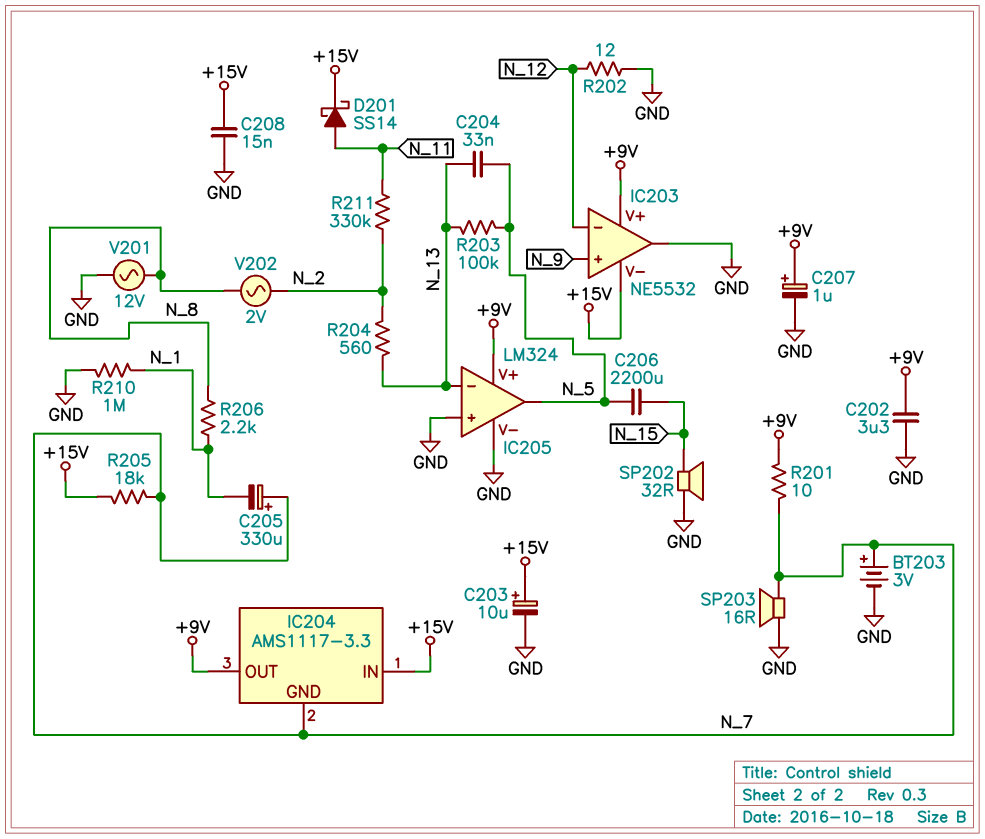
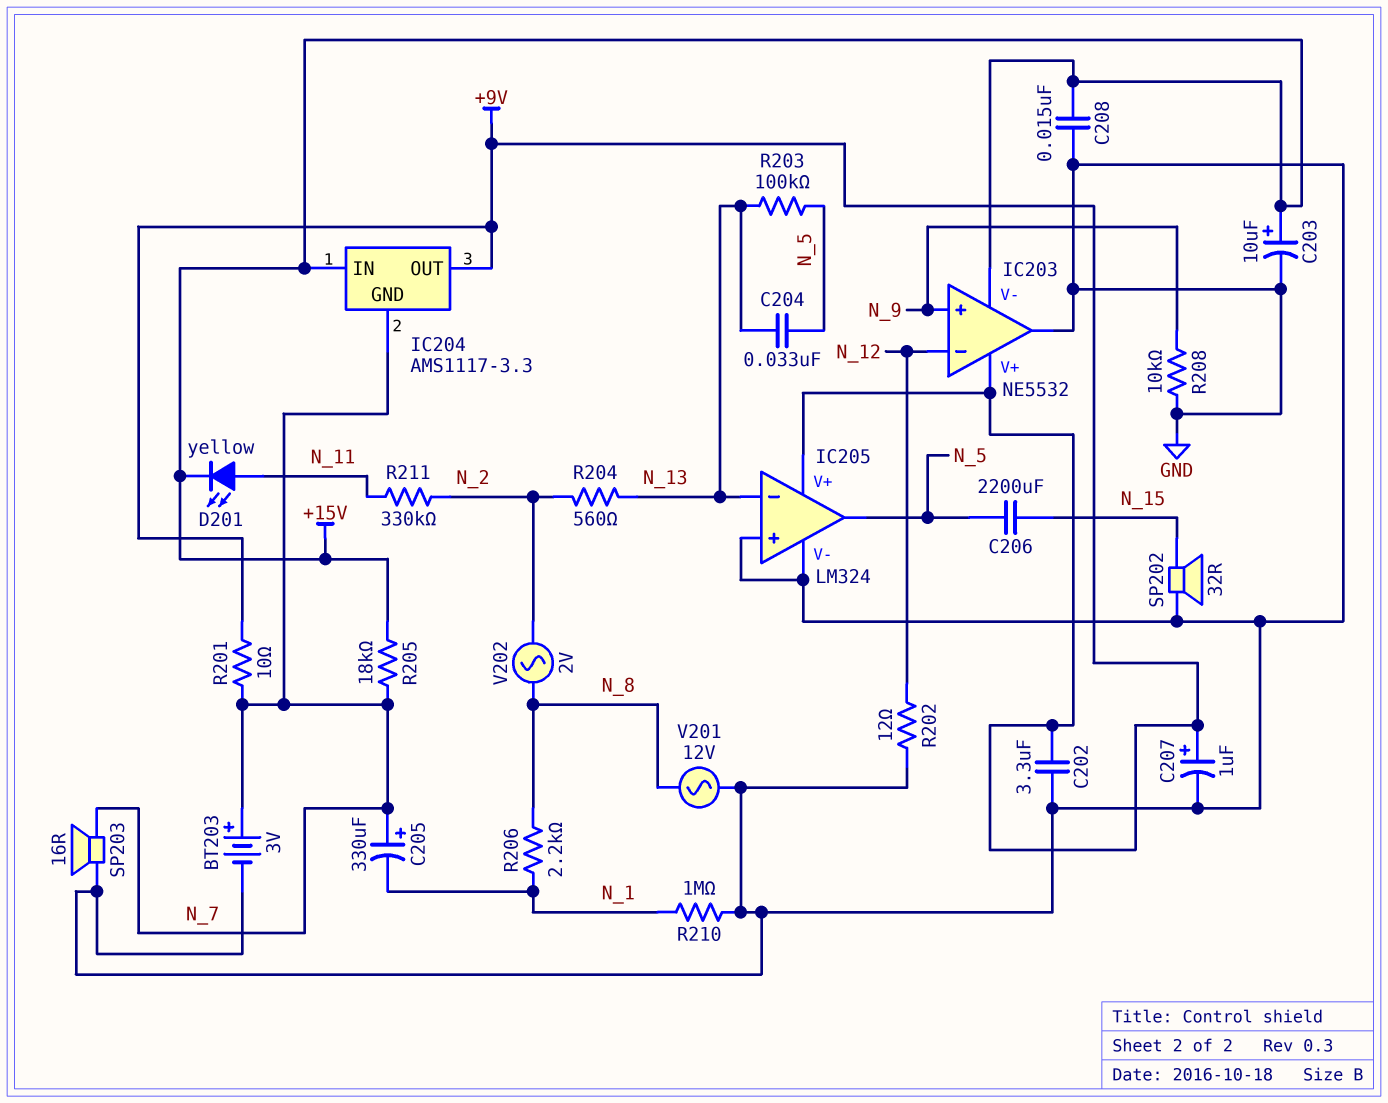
D201: schottky SS14 (A N_11, K +15V) -> LED yellow (A N_11, K +15V)
R208: none -> 10k (GND, N_9)

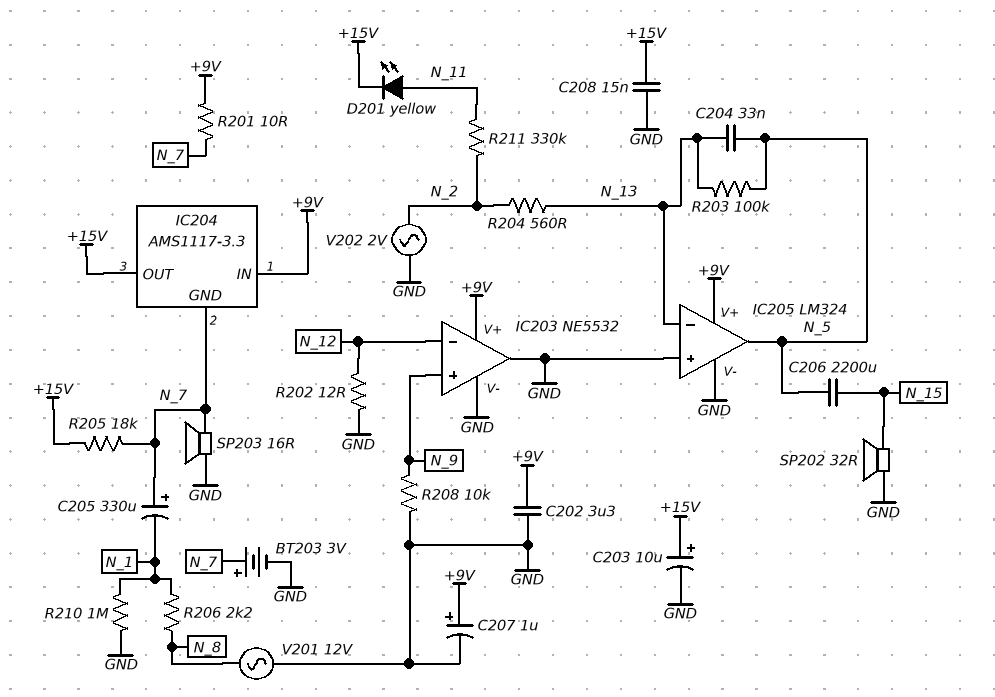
IC203 pin V-: +15V -> GND
IC204 pin IN: +15V -> +9V
IC204 pin OUT: +9V -> +15V
V202: AC 2V (N_2, N_8) -> AC 2V (GND, N_2)

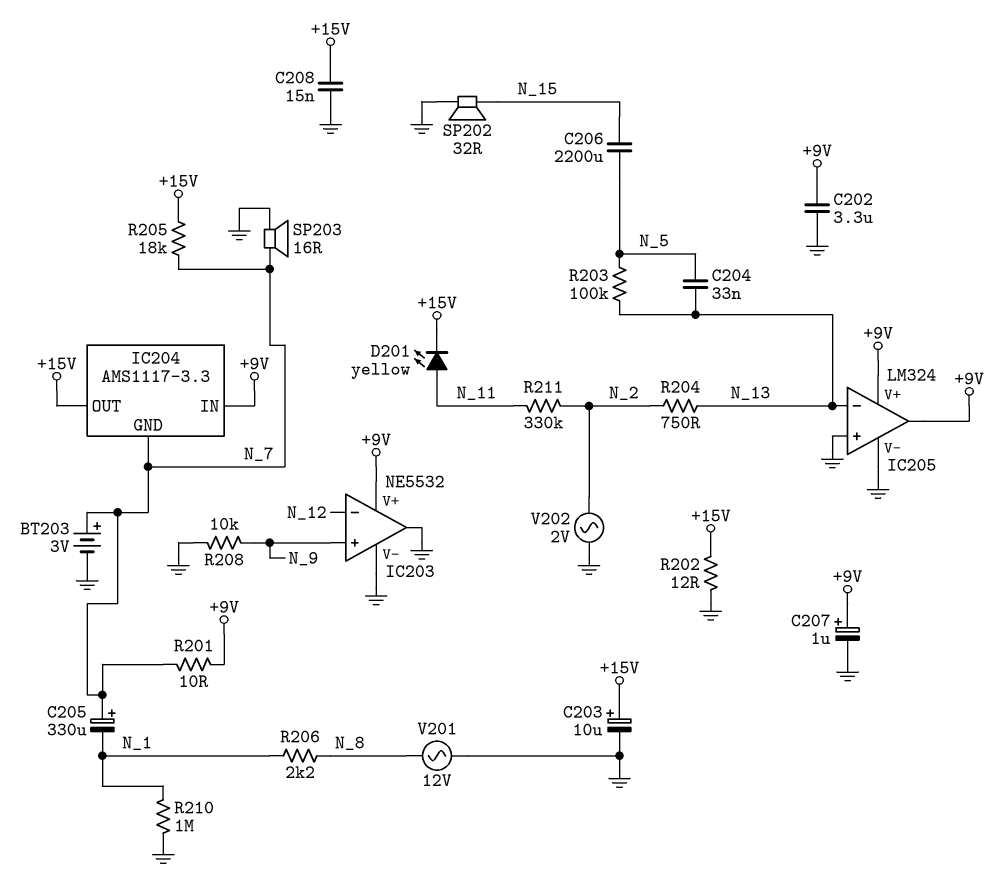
IC205 pin out: N_5 -> +9V
R202: 12 (GND, N_12) -> 12 (+15V, GND)
R204: 560 (N_2, N_13) -> 750 (N_2, N_13)

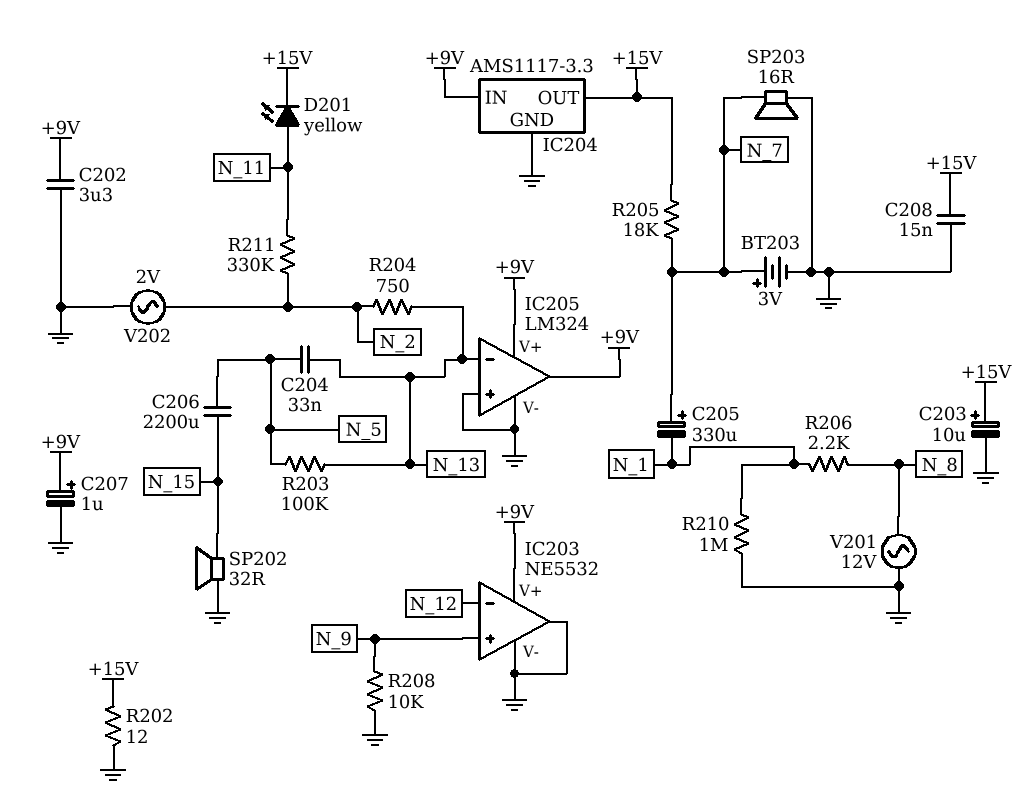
IC204 pin GND: N_7 -> GND
R201: 10 (+9V, N_7) -> none

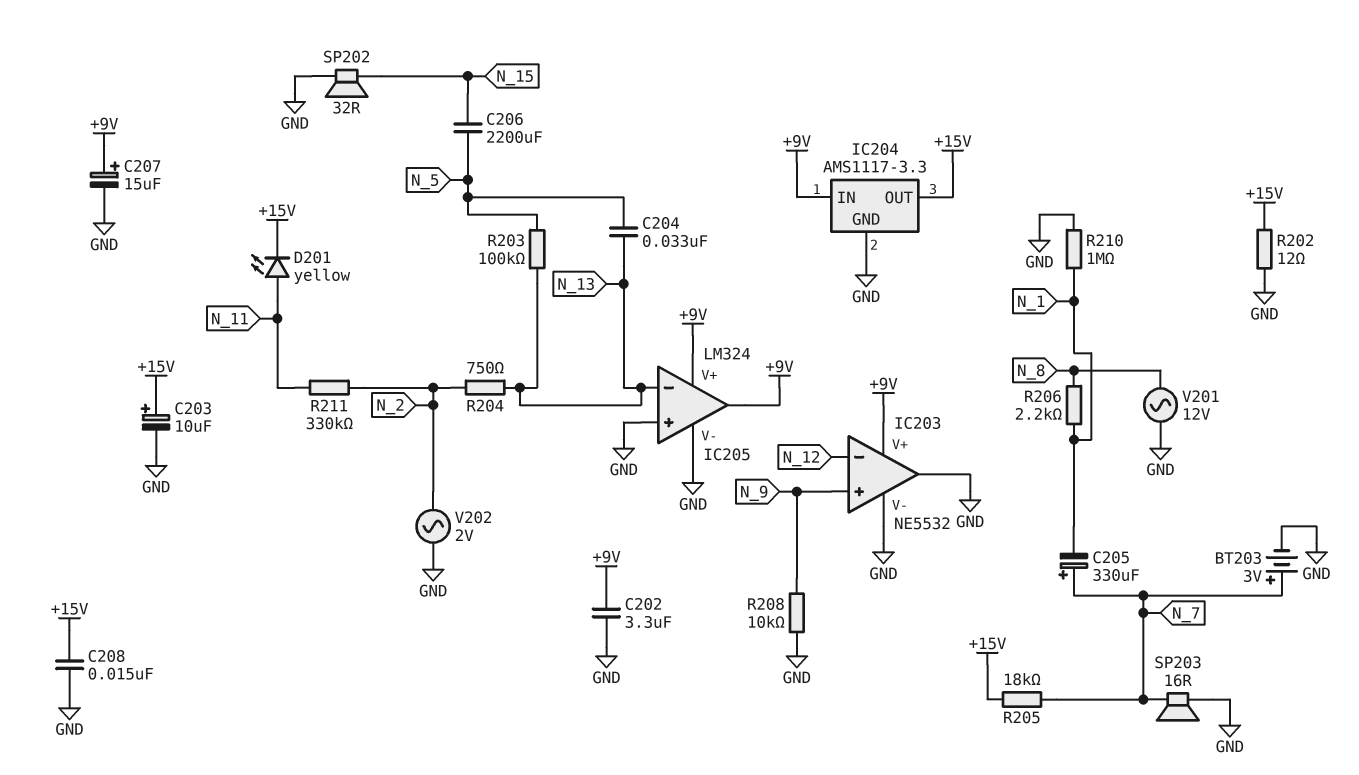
C207: 1uF (plus +9V, minus GND) -> 15uF (plus +9V, minus GND)

